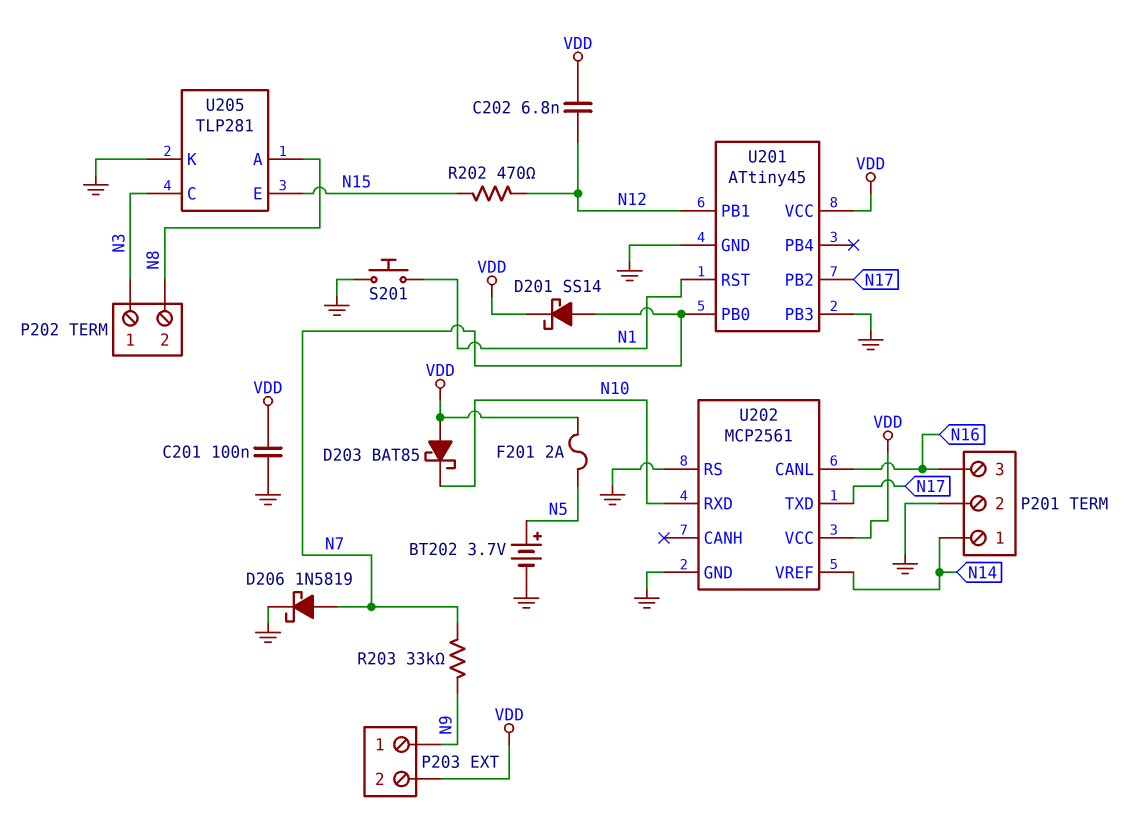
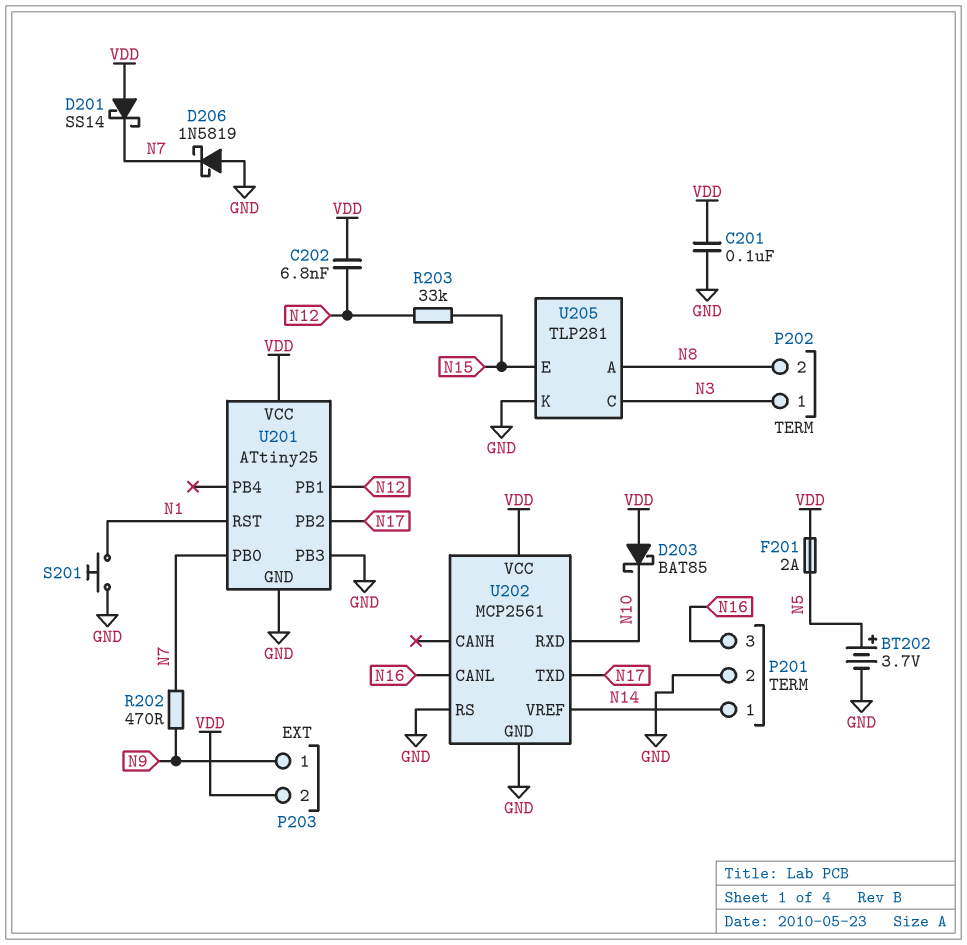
D201: schottky SS14 (A N7, K VDD) -> schottky SS14 (A VDD, K N7)
D206: schottky 1N5819 (A N7, K GND) -> schottky 1N5819 (A GND, K N7)
R202: 470 (N12, N15) -> 470 (N7, N9)
R203: 33k (N7, N9) -> 33k (N12, N15)
U201: ATtiny45 -> ATtiny25

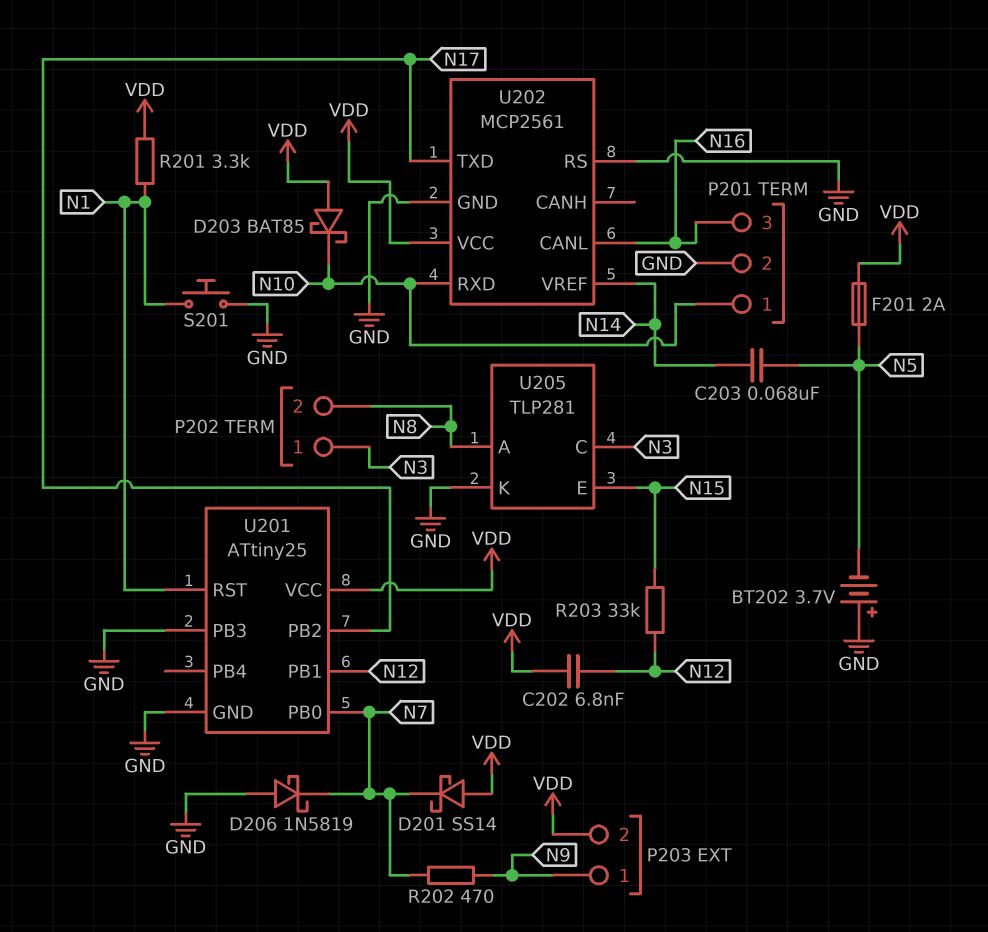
BT202: 3.7V (plus N5, minus GND) -> 3.7V (plus GND, minus N5)
C201: 100nF (GND, VDD) -> none
C203: none -> 68nF (N5, N14)
P201 pin 1: N14 -> N10
R201: none -> 3.3k (N1, VDD)

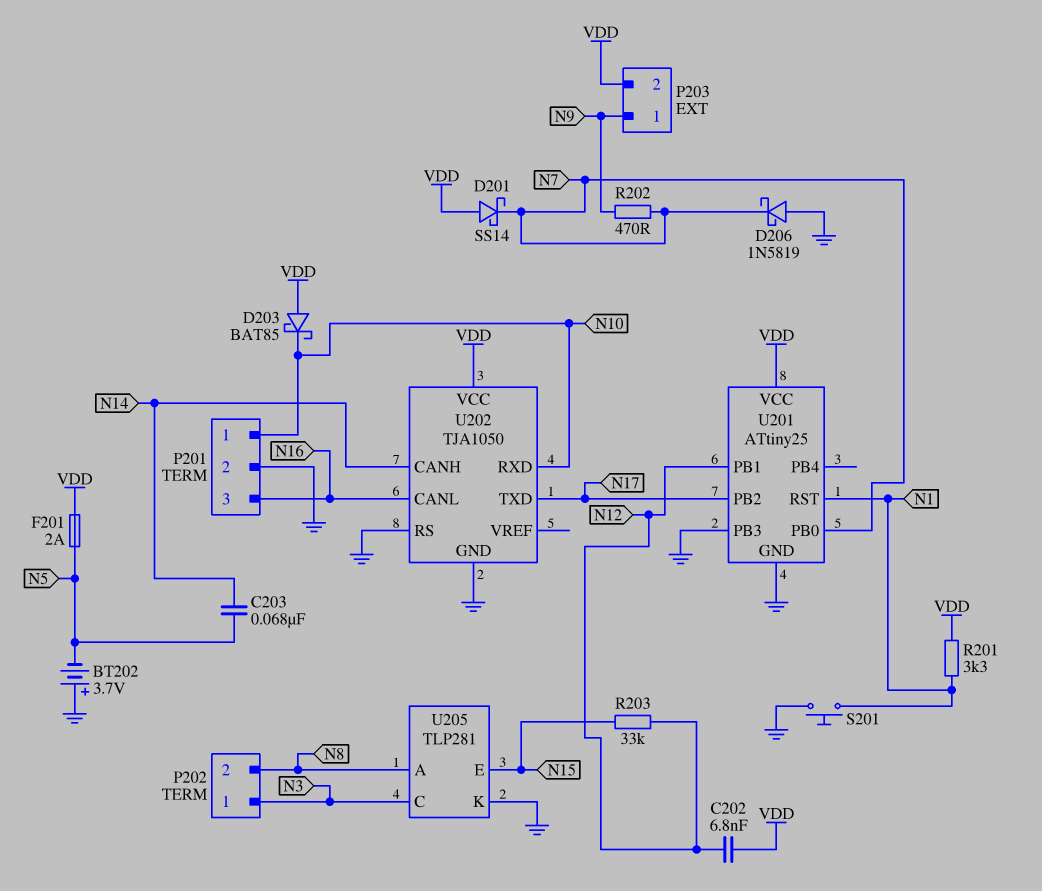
U202: MCP2561 -> TJA1050
U202 pin CANH: none -> N14
U202 pin VREF: N14 -> none

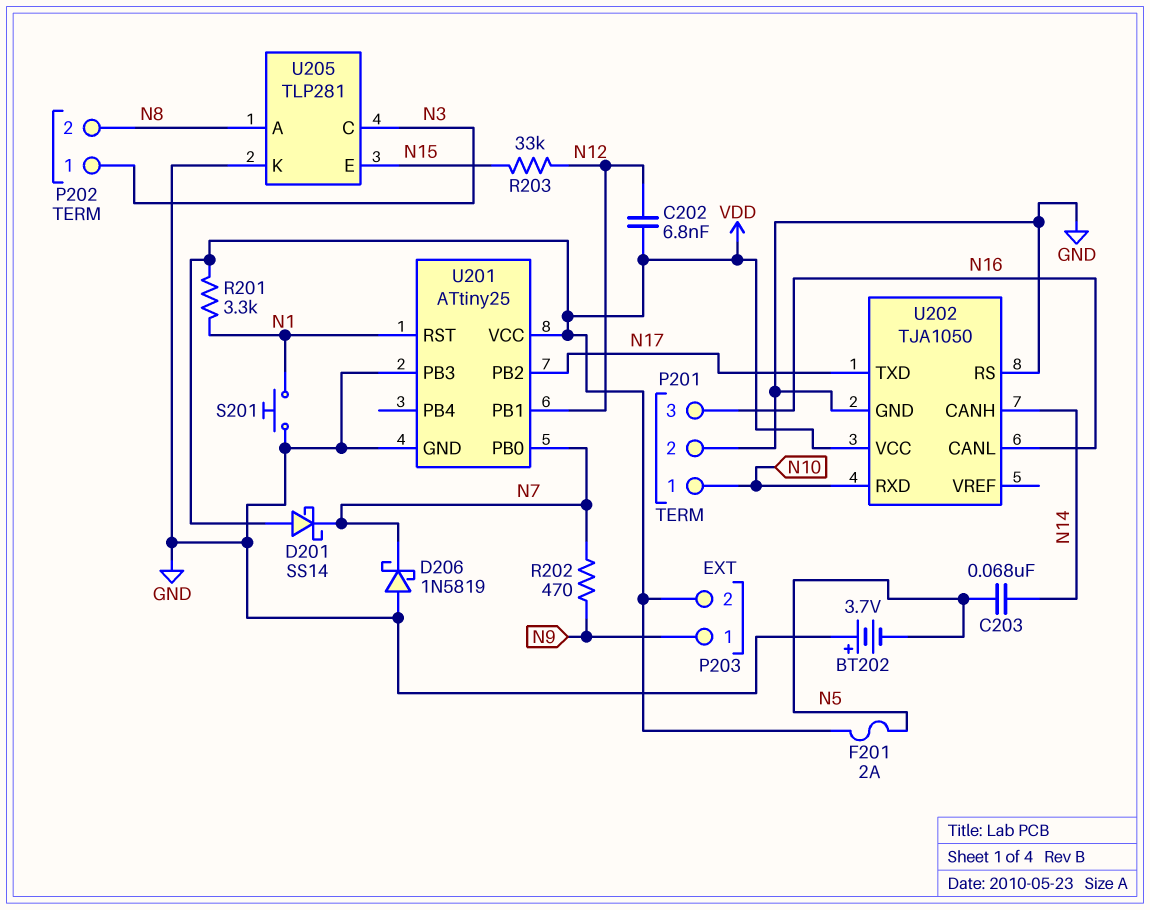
D203: schottky BAT85 (A VDD, K N10) -> none

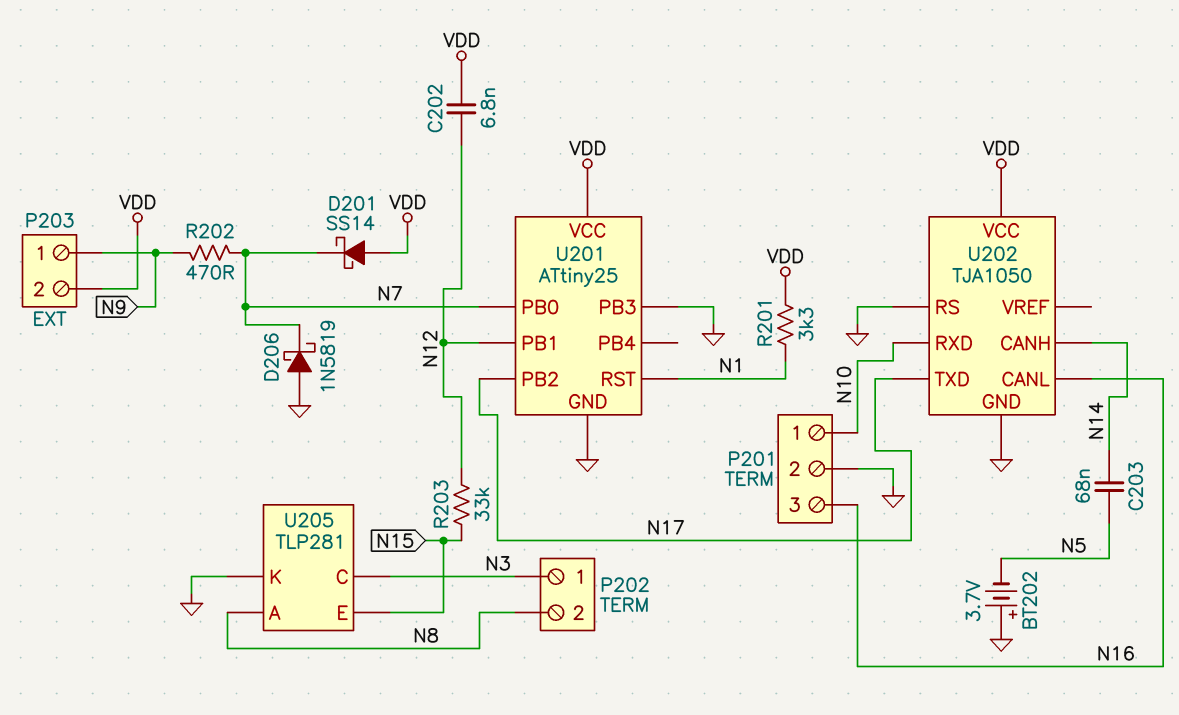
F201: 2A (N5, VDD) -> none
S201: button (GND, N1) -> none

